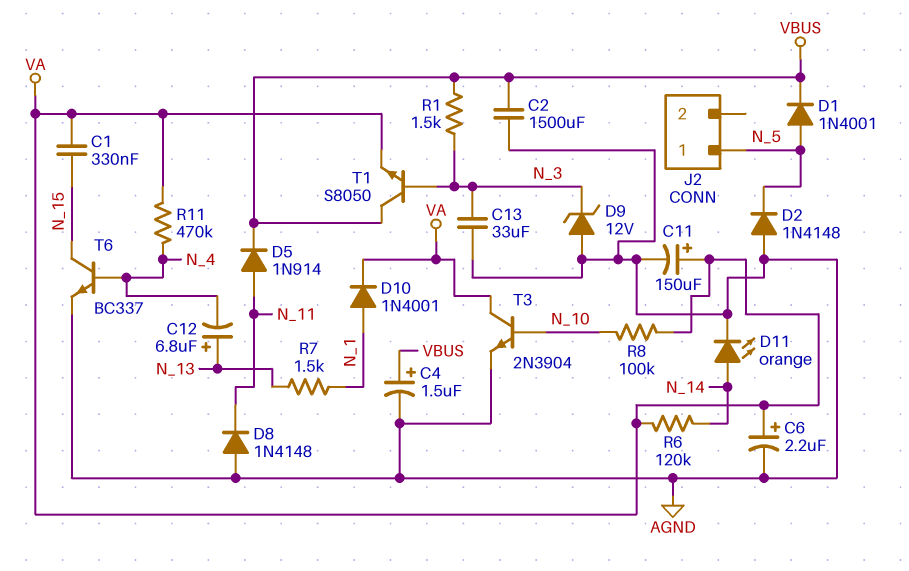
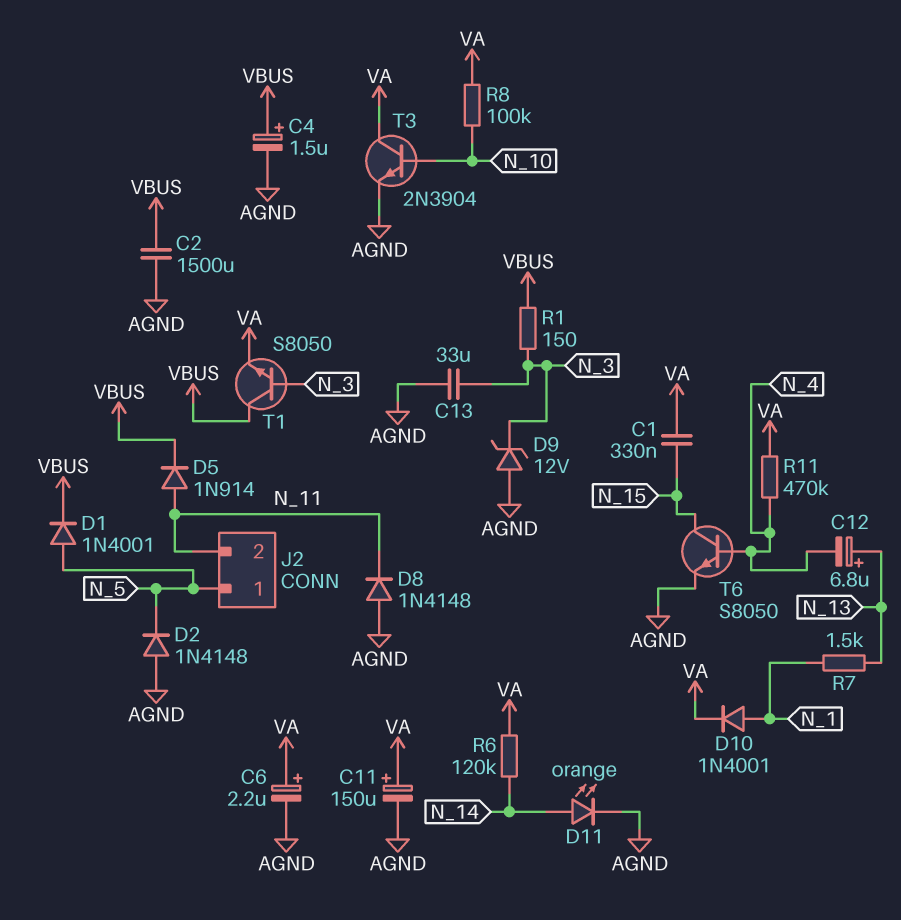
J2 pin 2: none -> N_11
R1: 1.5k (N_3, VBUS) -> 150 (N_3, VBUS)
T6: NPN BC337 (B N_4, C N_15, E AGND) -> NPN S8050 (B N_4, C N_15, E AGND)

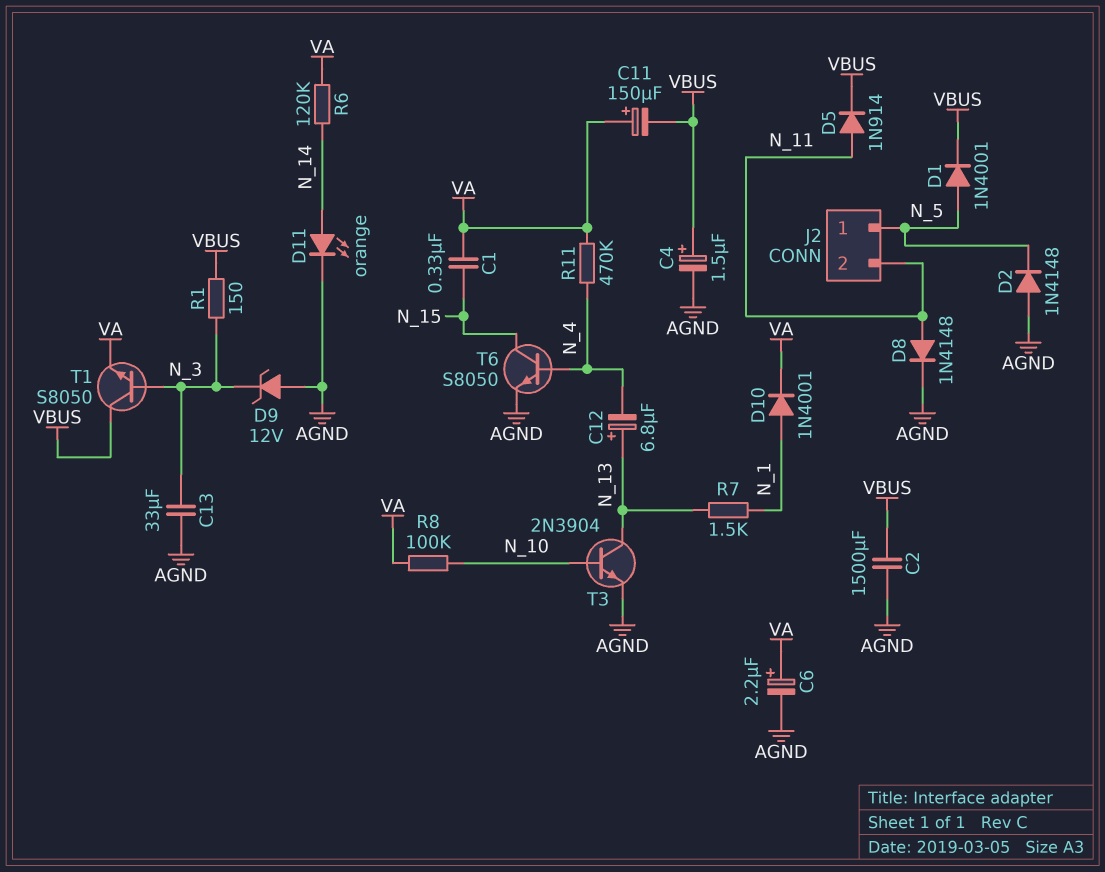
C11: 150uF (plus VA, minus AGND) -> 150uF (plus VA, minus VBUS)
D8: diode 1N4148 (A AGND, K N_11) -> diode 1N4148 (A N_11, K AGND)
T3: NPN 2N3904 (B N_10, C VA, E AGND) -> NPN 2N3904 (B N_10, C N_13, E AGND)

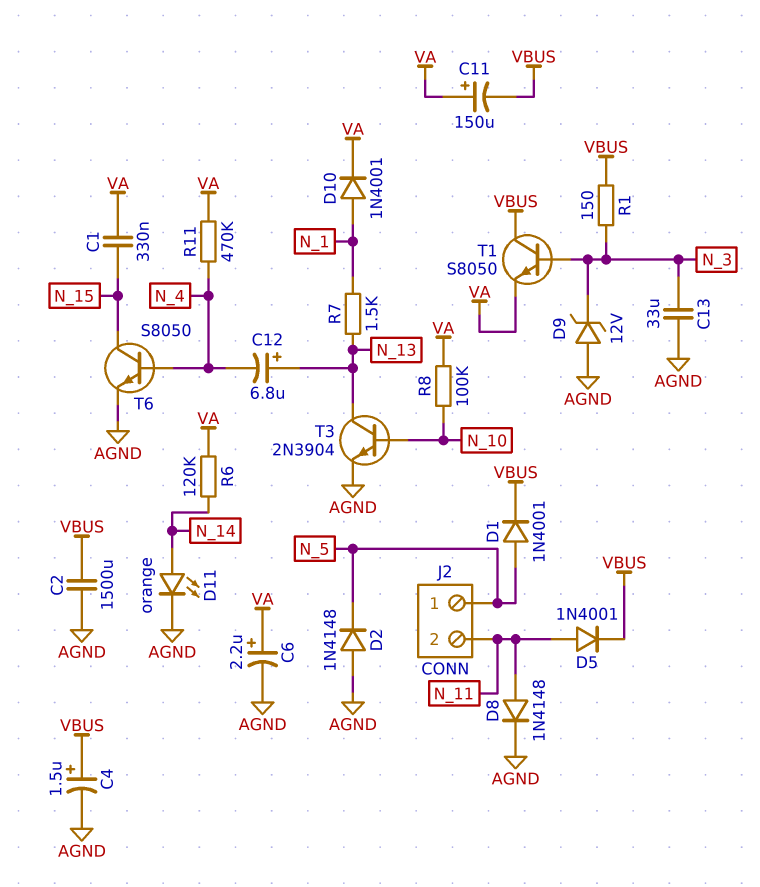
D5: diode 1N914 (A N_11, K VBUS) -> diode 1N4001 (A N_11, K VBUS)

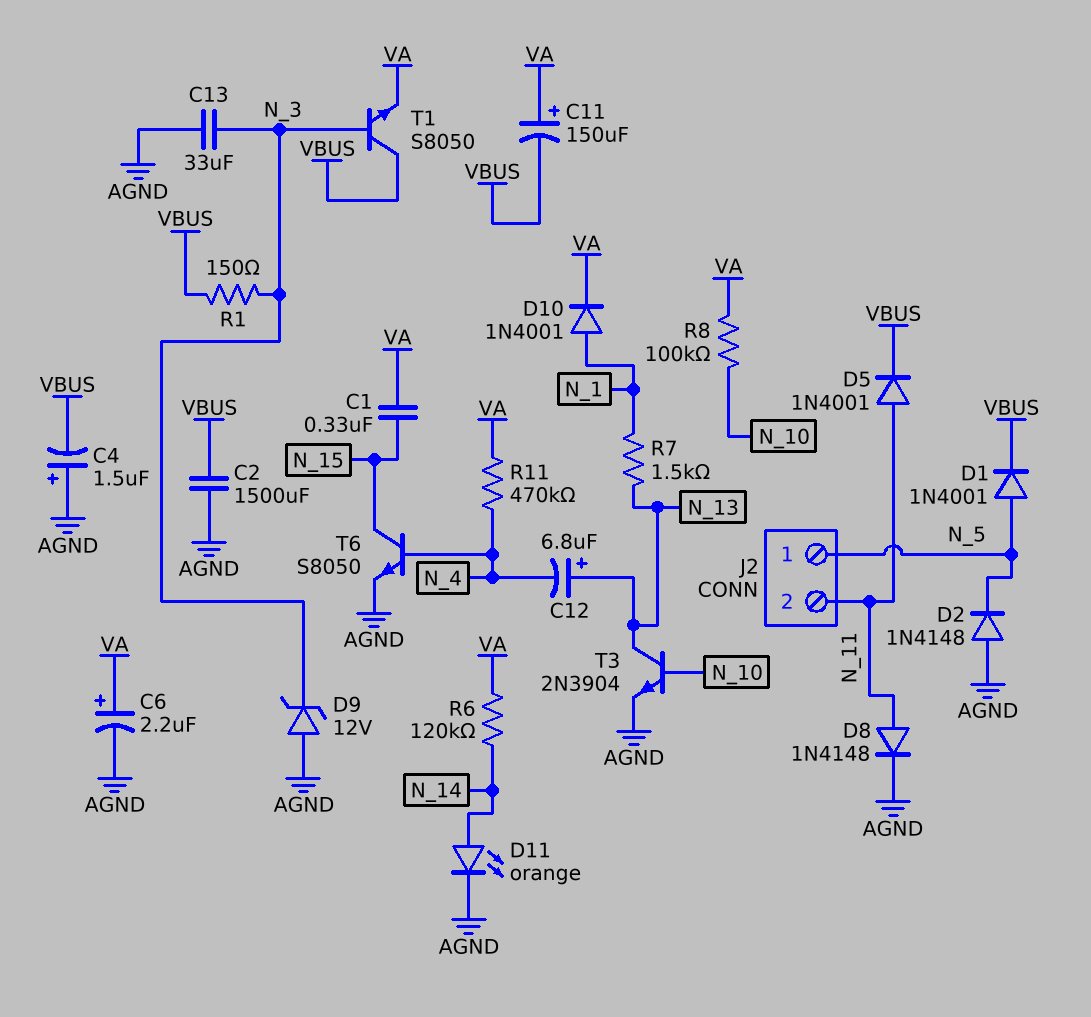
C4: 1.5uF (plus VBUS, minus AGND) -> 1.5uF (plus AGND, minus VBUS)

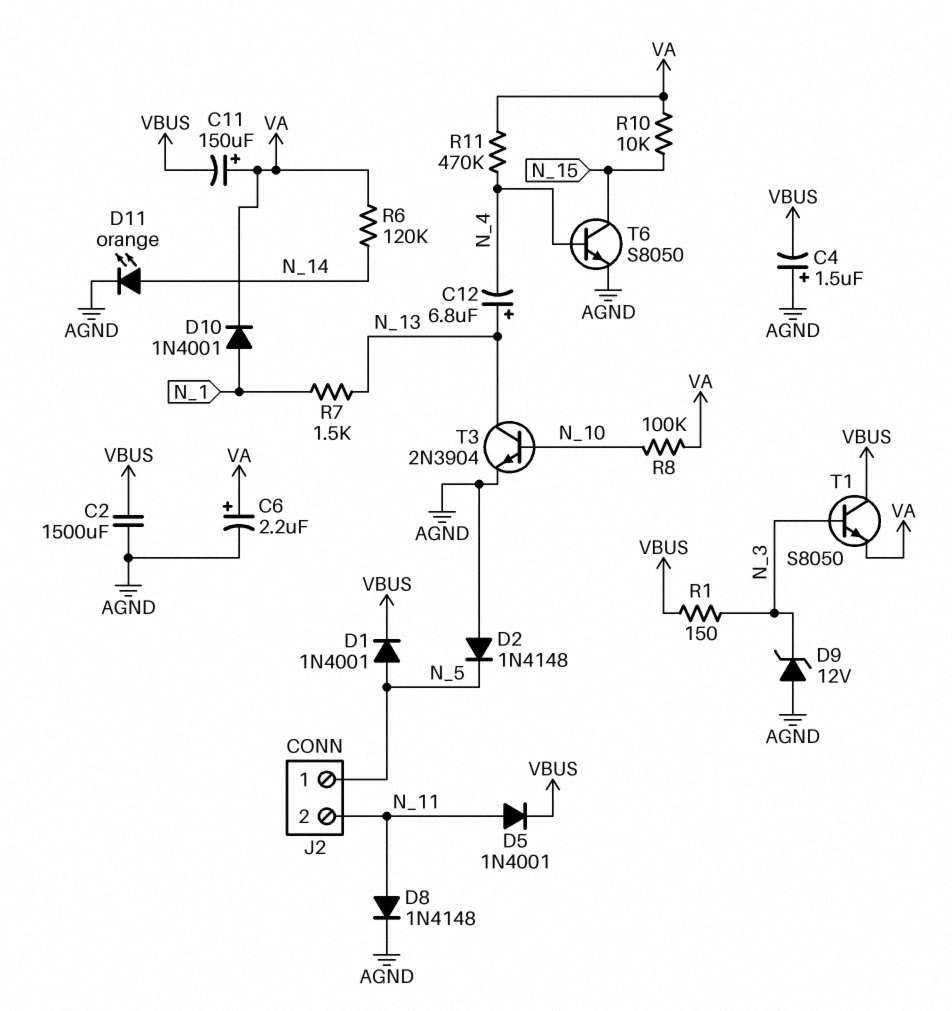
C1: 330nF (N_15, VA) -> none
C13: 33uF (AGND, N_3) -> none
R10: none -> 10k (N_15, VA)

